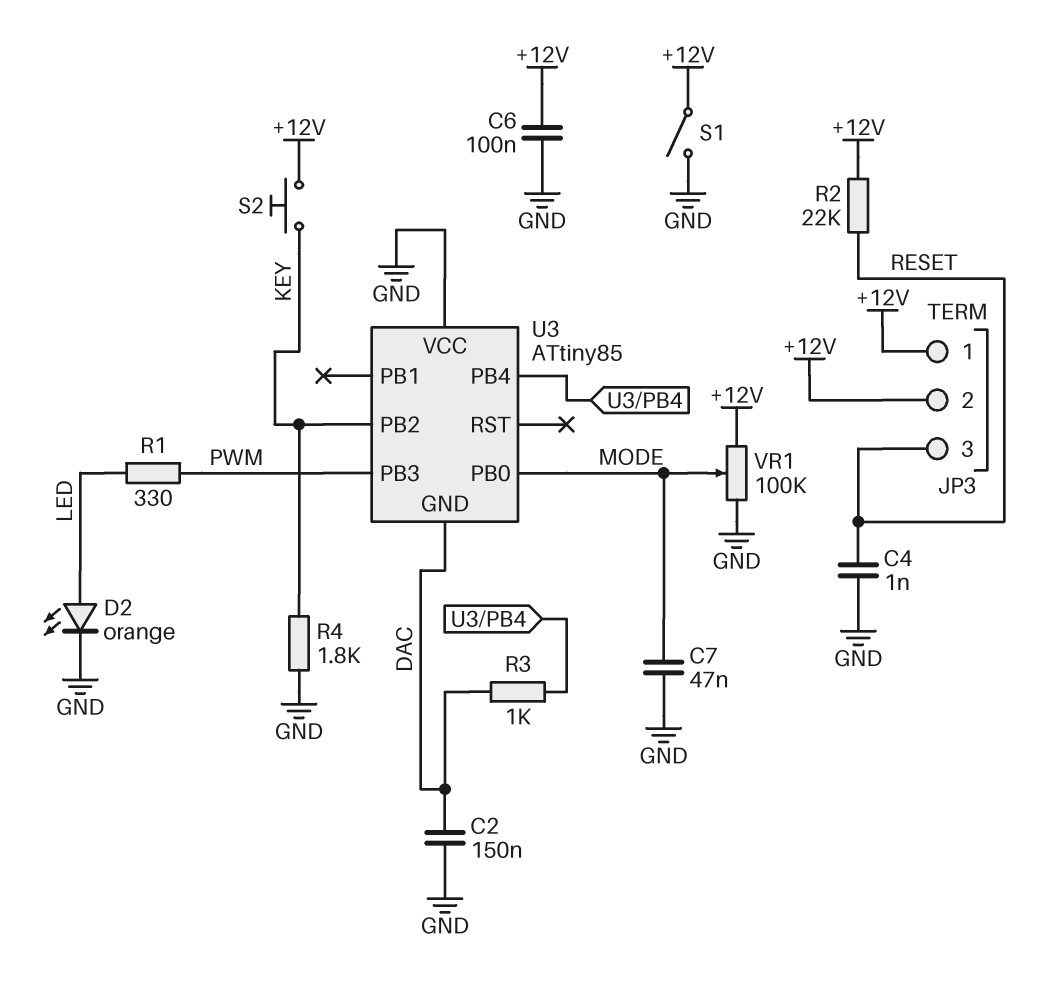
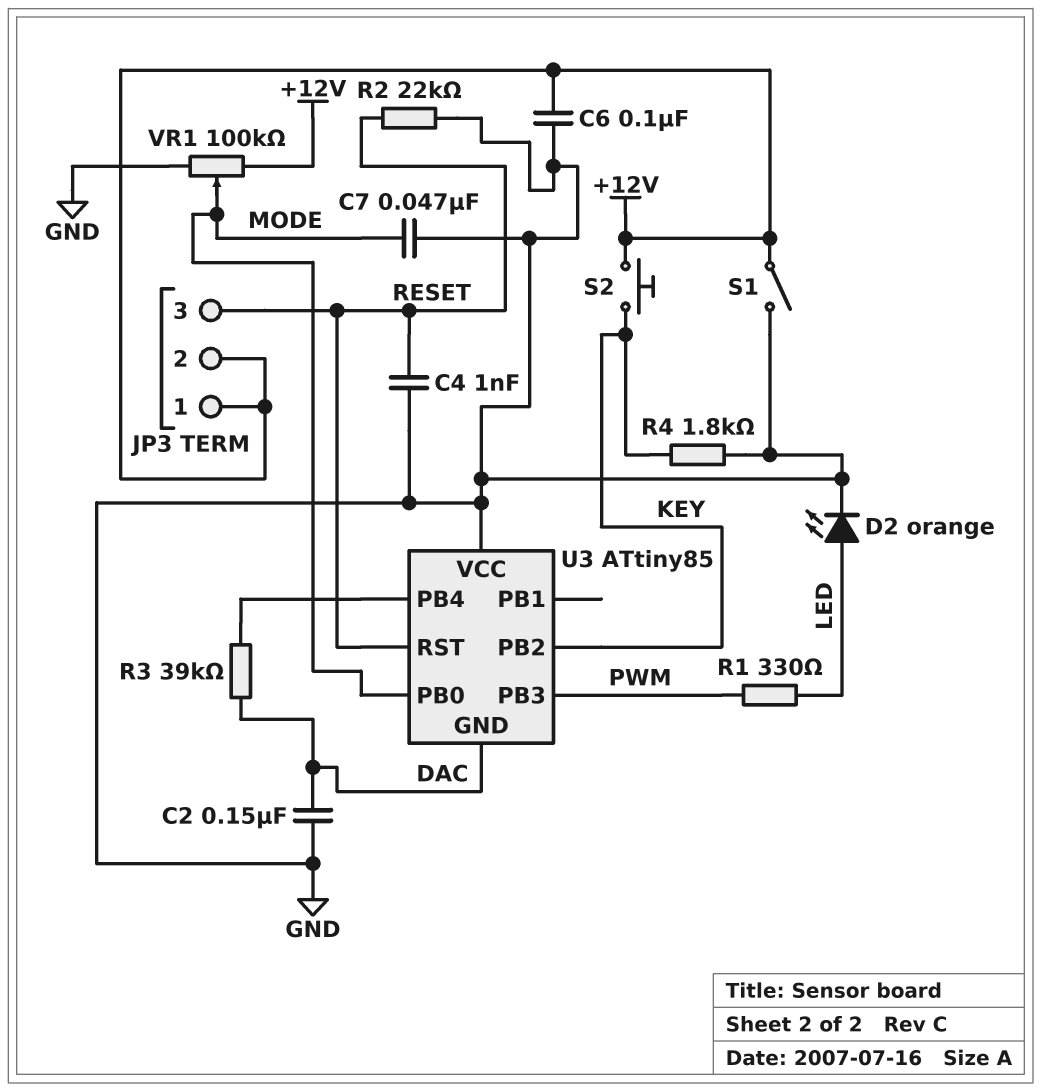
R2: 22k (+12V, RESET) -> 22k (GND, RESET)
R3: 1k (DAC, U3/PB4) -> 39k (DAC, U3/PB4)
U3 pin RST: none -> RESET

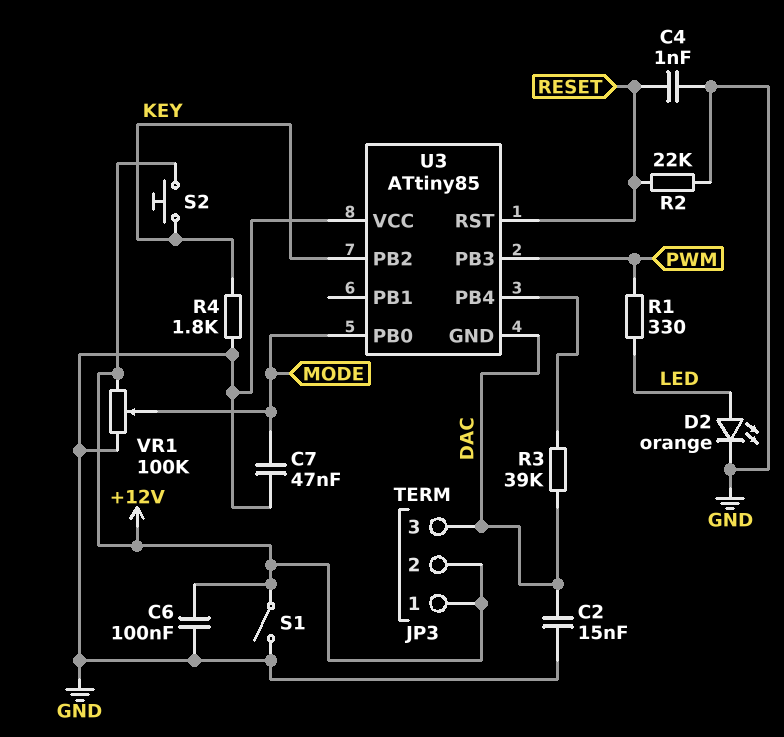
C2: 150nF (DAC, GND) -> 15nF (DAC, GND)
JP3 pin 3: RESET -> DAC

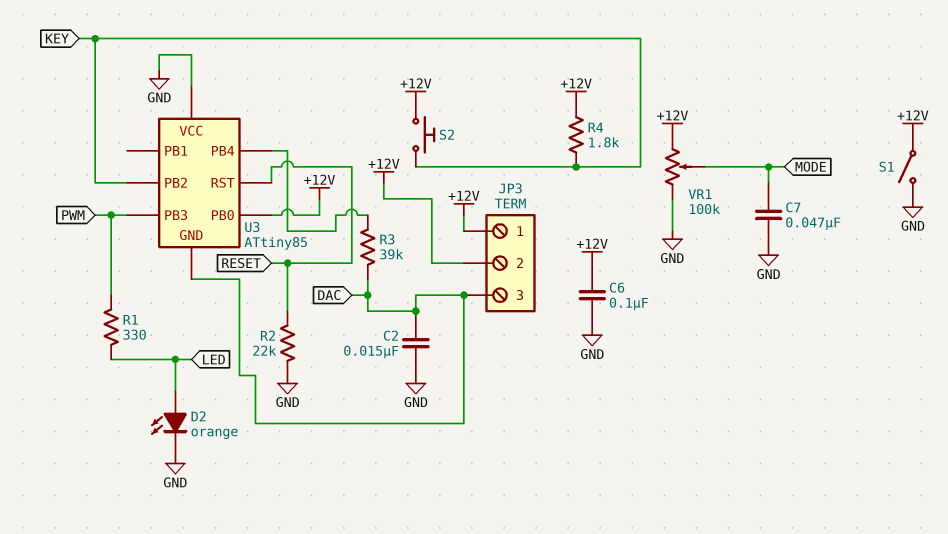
C4: 1nF (GND, RESET) -> none
R4: 1.8k (GND, KEY) -> 1.8k (+12V, KEY)
U3 pin PB0: MODE -> +12V

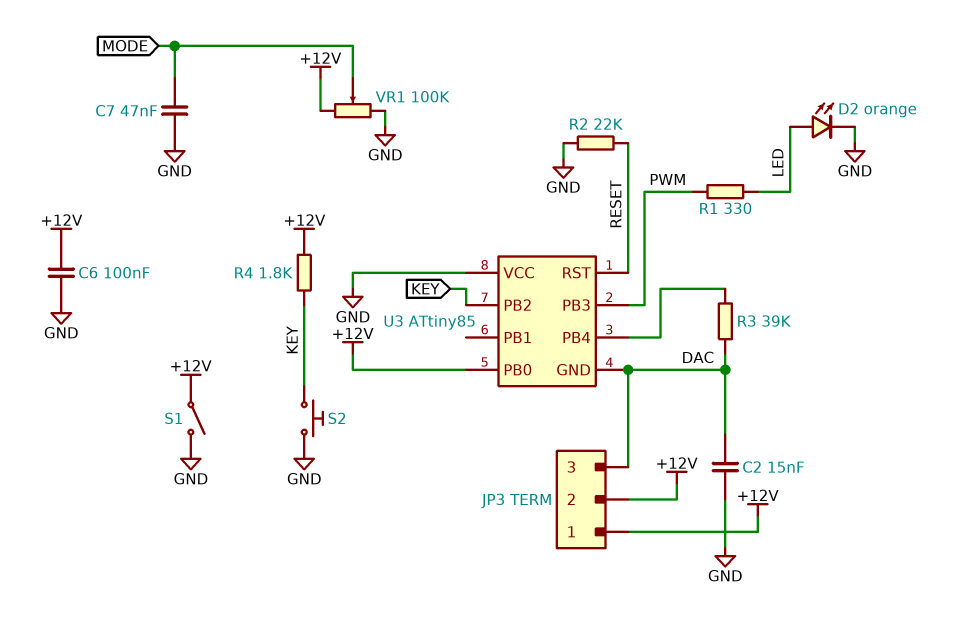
S2: button (+12V, KEY) -> button (GND, KEY)

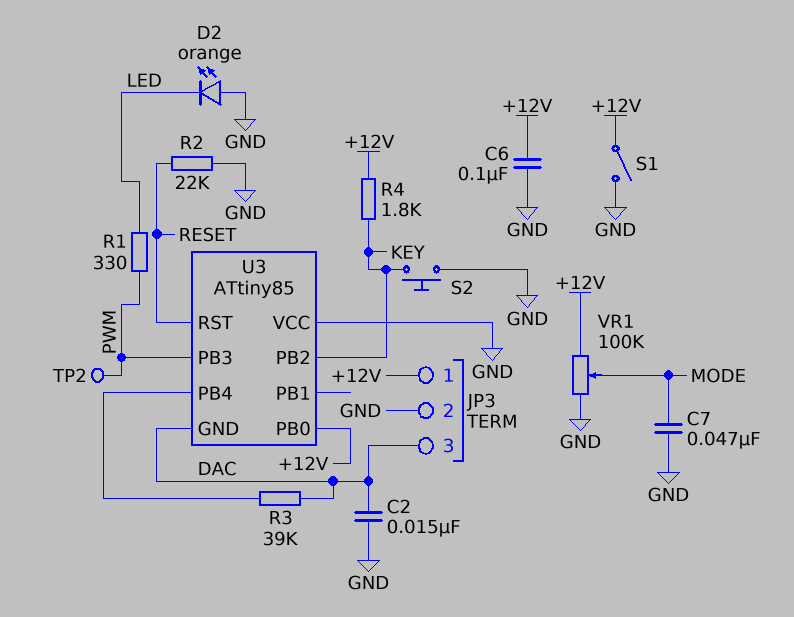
D2: LED orange (A LED, K GND) -> LED orange (A GND, K LED)
JP3 pin 2: +12V -> GND
TP2: none -> test point (PWM)

